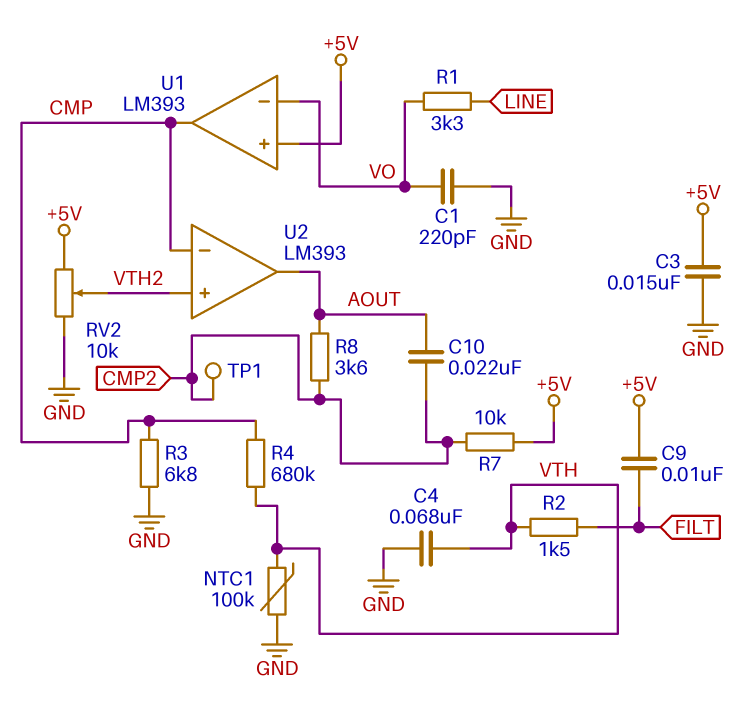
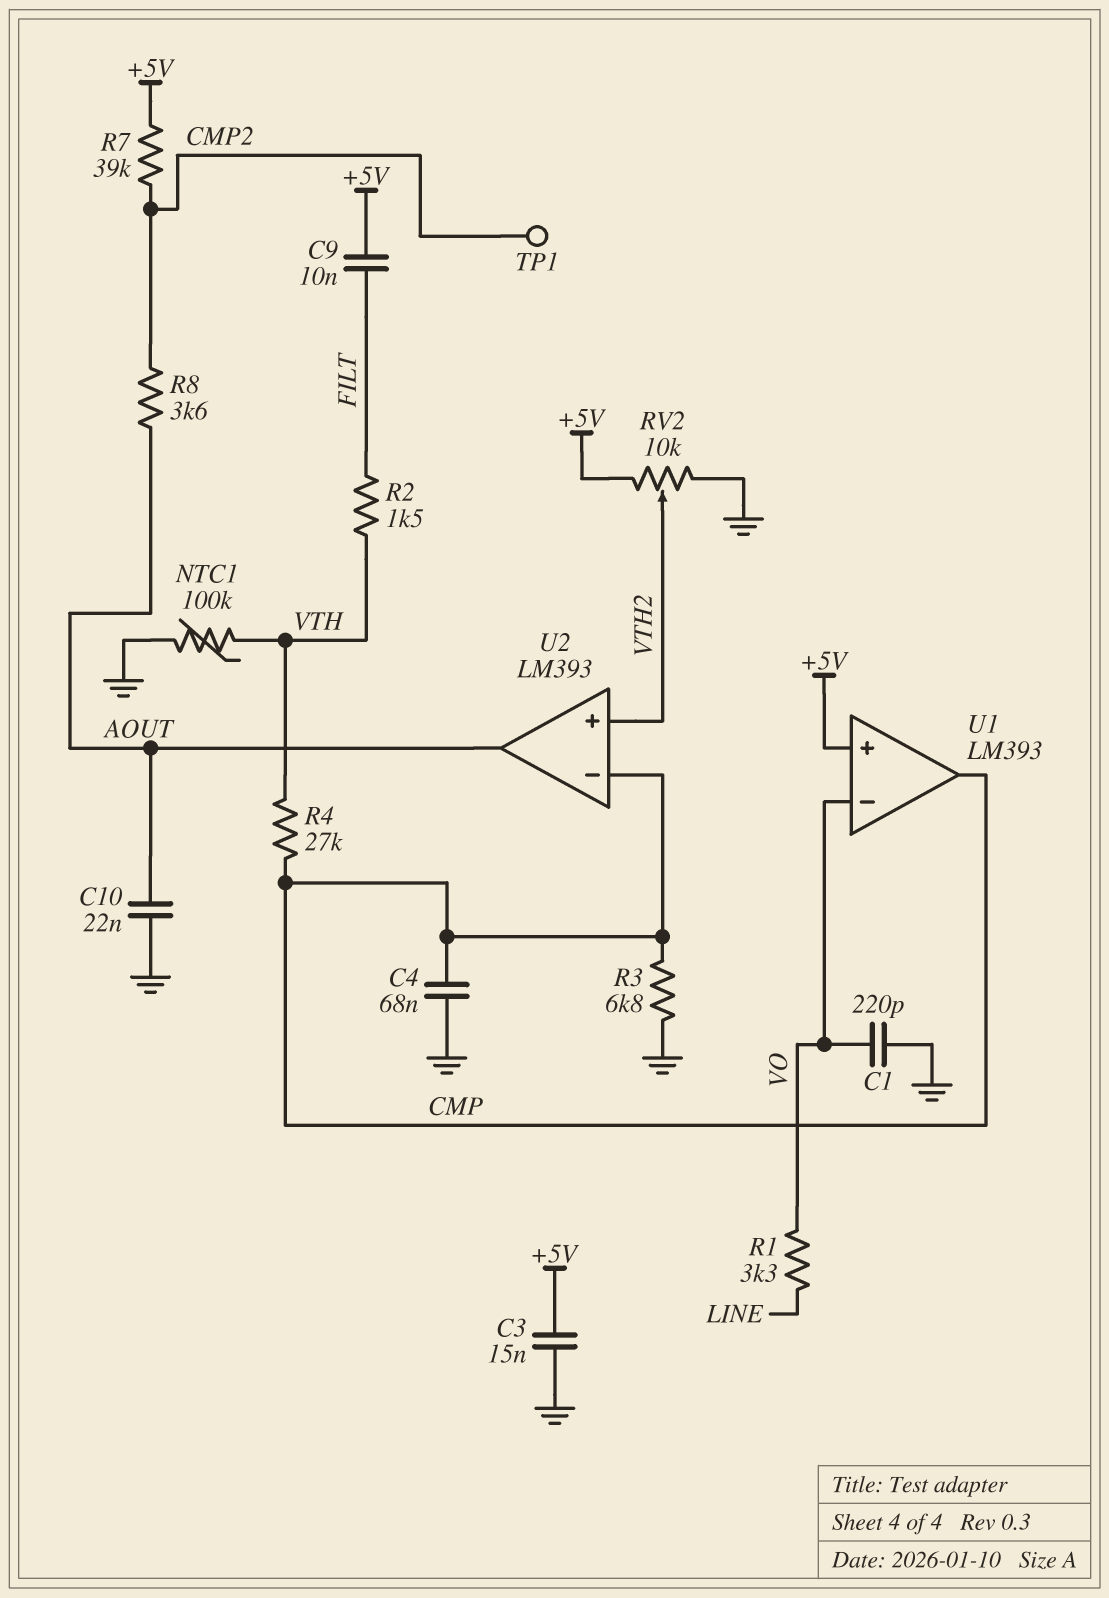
C4: 68nF (GND, VTH) -> 68nF (CMP, GND)
C10: 22nF (AOUT, CMP2) -> 22nF (AOUT, GND)
R4: 680k (CMP, VTH) -> 27k (CMP, VTH)
R7: 10k (+5V, CMP2) -> 39k (+5V, CMP2)

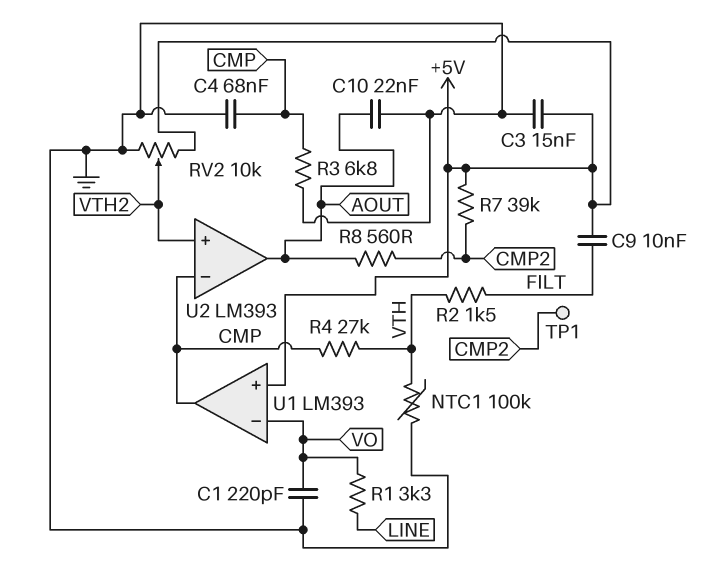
R8: 3.6k (AOUT, CMP2) -> 560 (AOUT, CMP2)

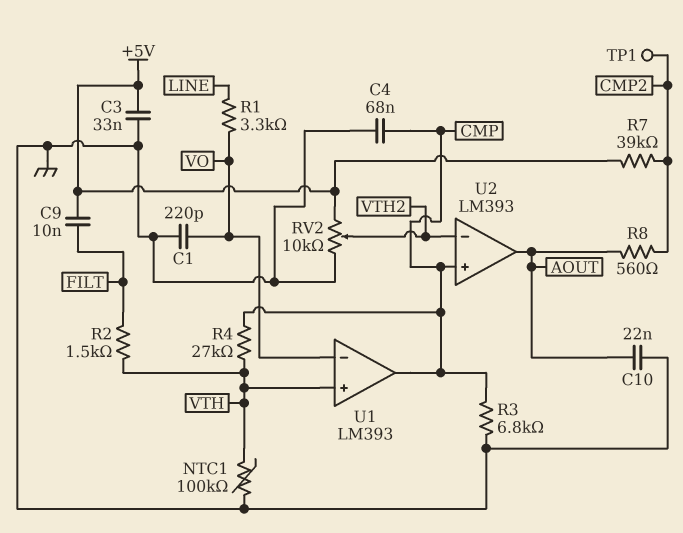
C3: 15nF (+5V, GND) -> 33nF (+5V, GND)
U1 pin in+: +5V -> VTH
U2 pin in+: VTH2 -> CMP
U2 pin in-: CMP -> VTH2

